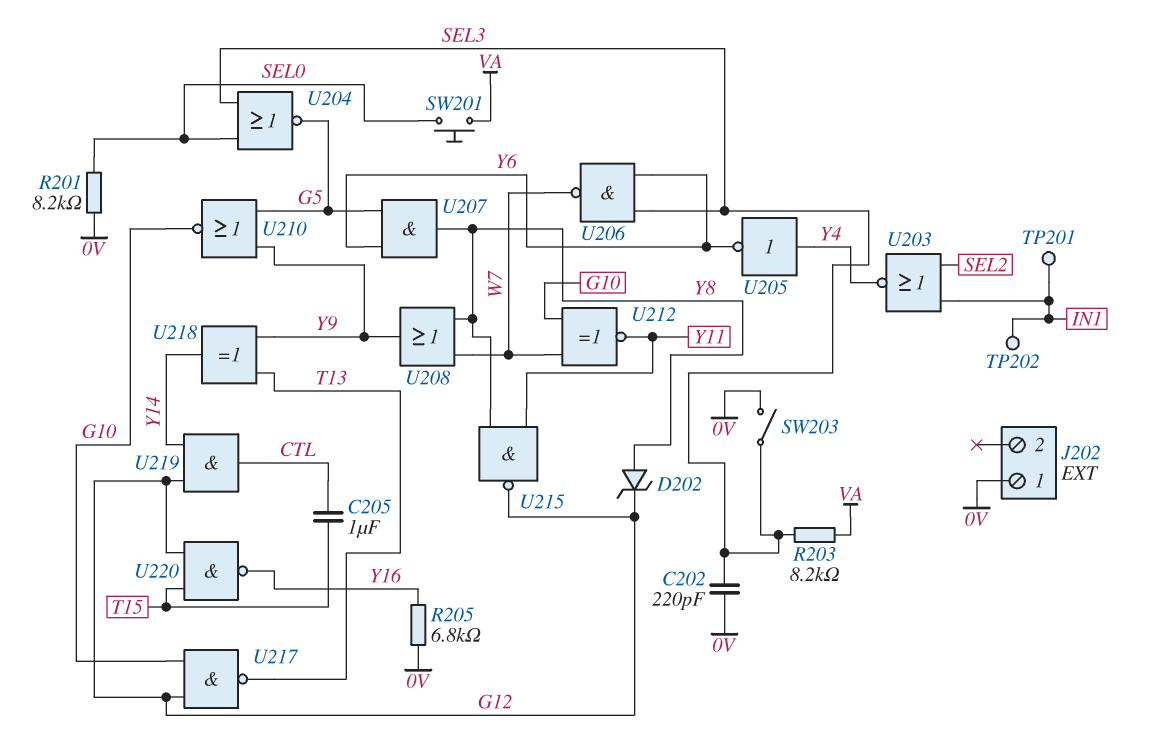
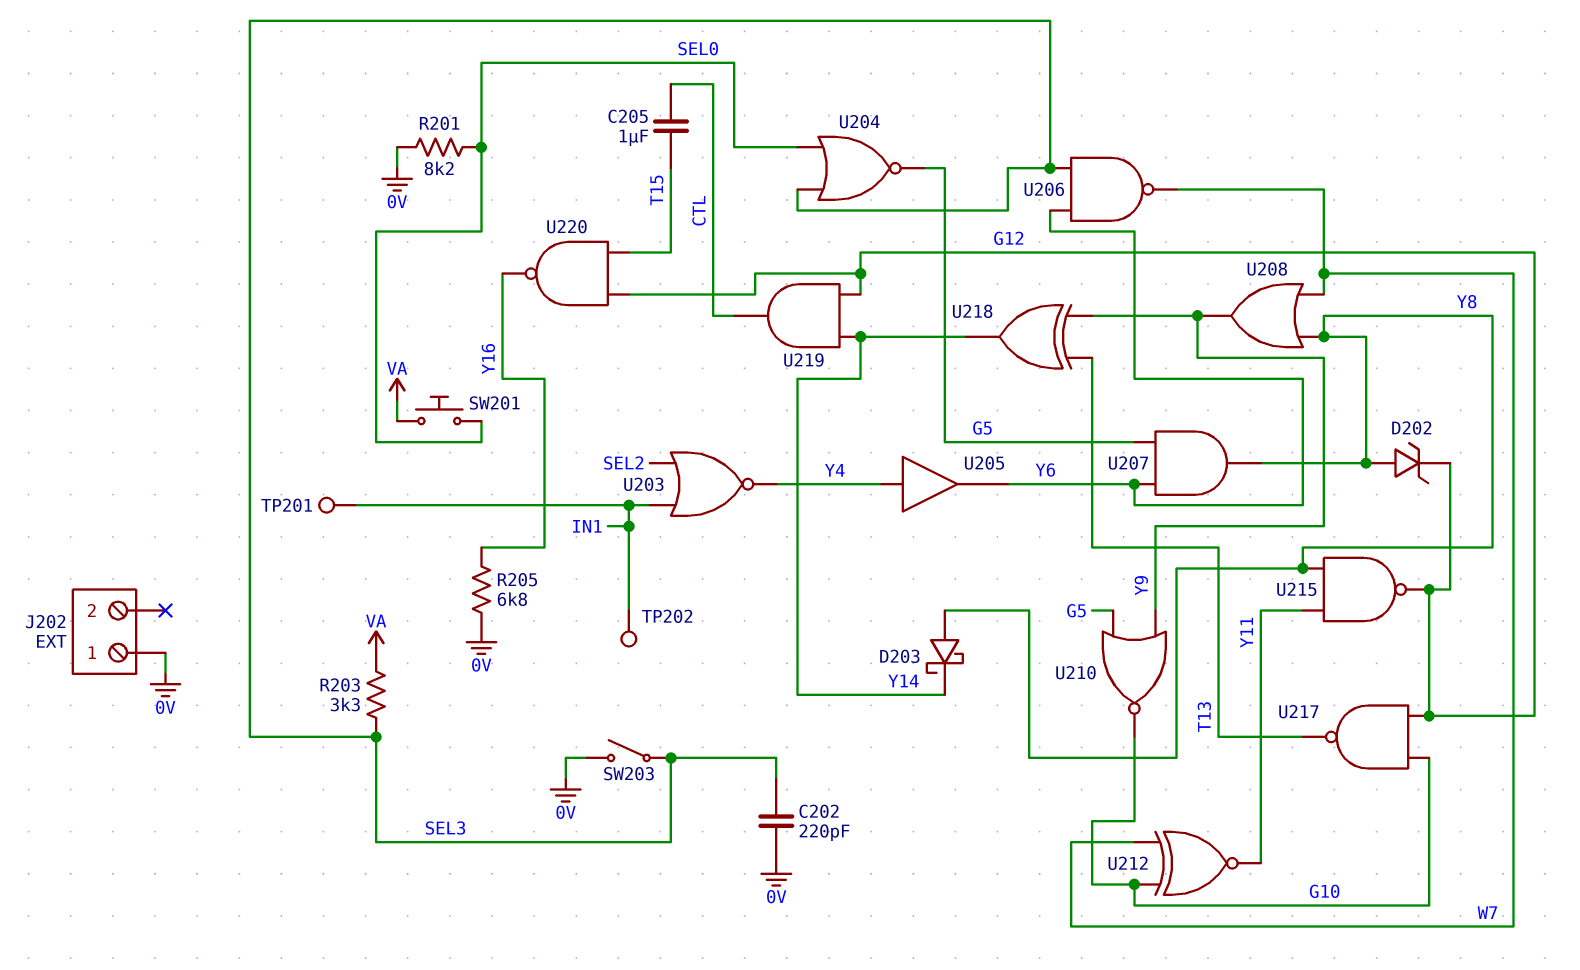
D203: none -> schottky (A Y8, K Y14)
R203: 8.2k (SEL3, VA) -> 3.3k (SEL3, VA)
U205: NOT (in Y4, out Y6) -> buffer (in Y4, out Y6)

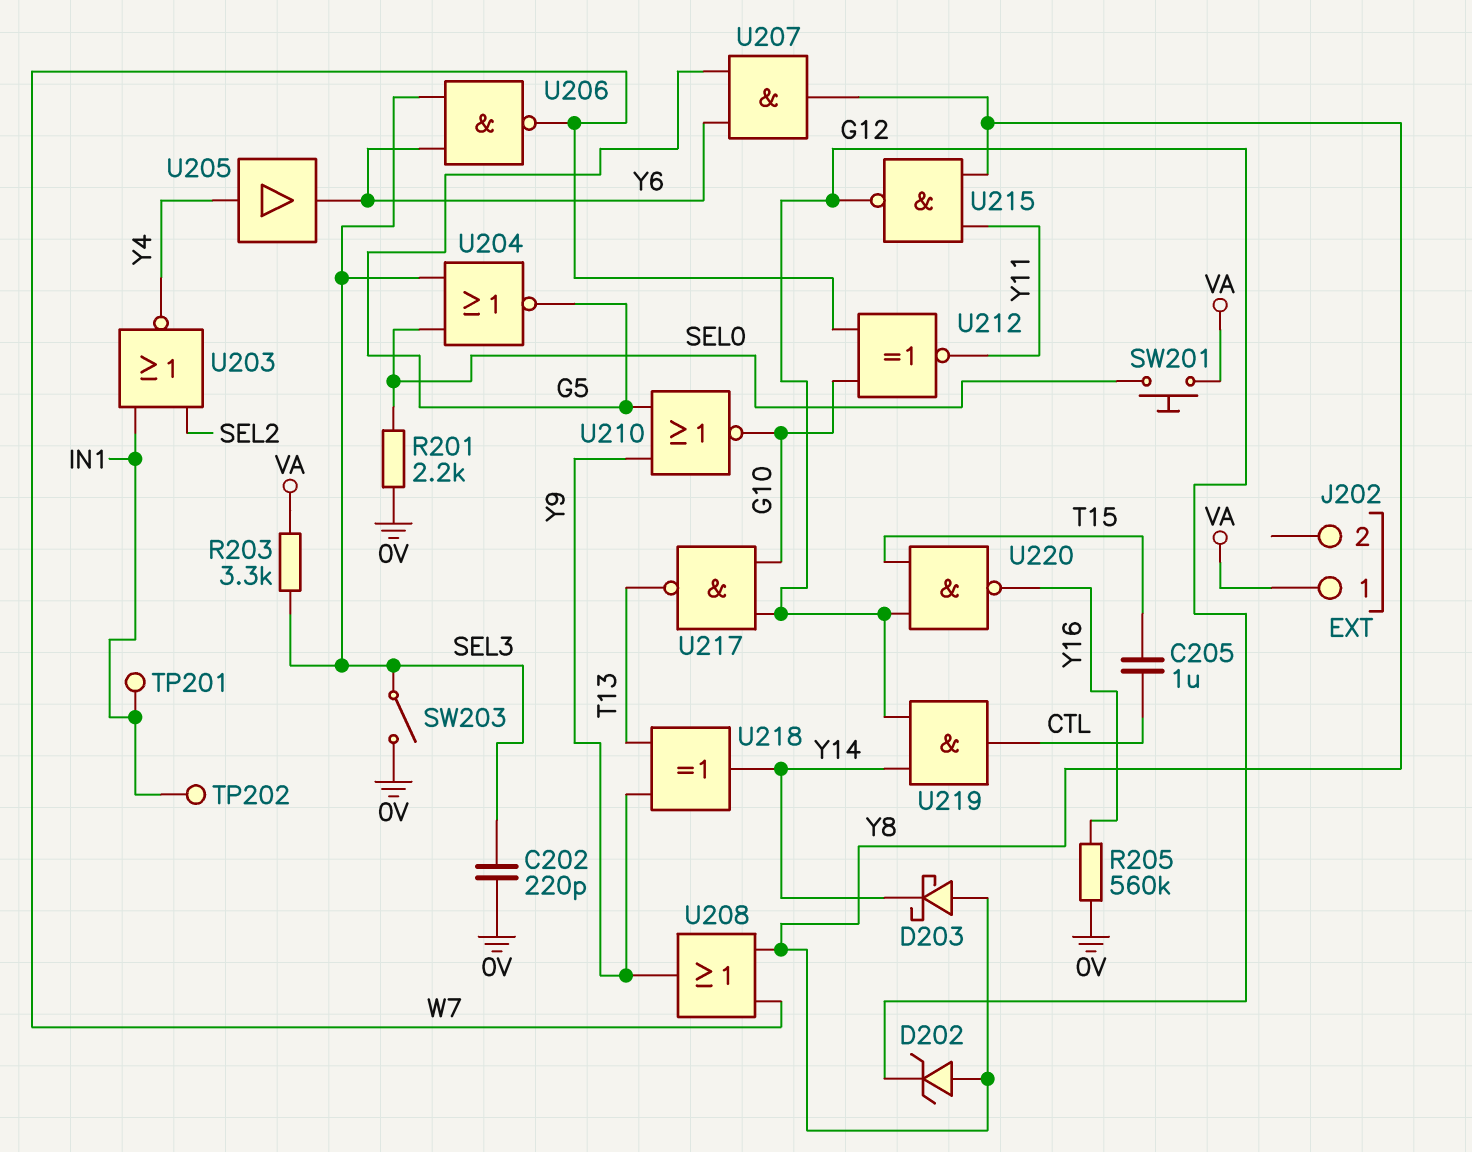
J202 pin 1: 0V -> VA
R201: 8.2k (0V, SEL0) -> 2.2k (0V, SEL0)
R205: 6.8k (0V, Y16) -> 560k (0V, Y16)

